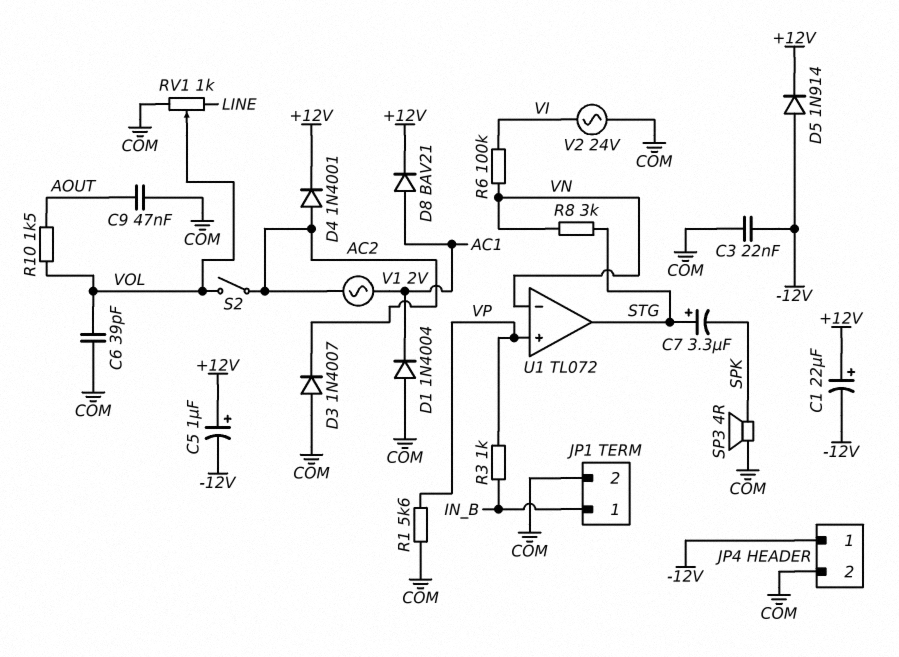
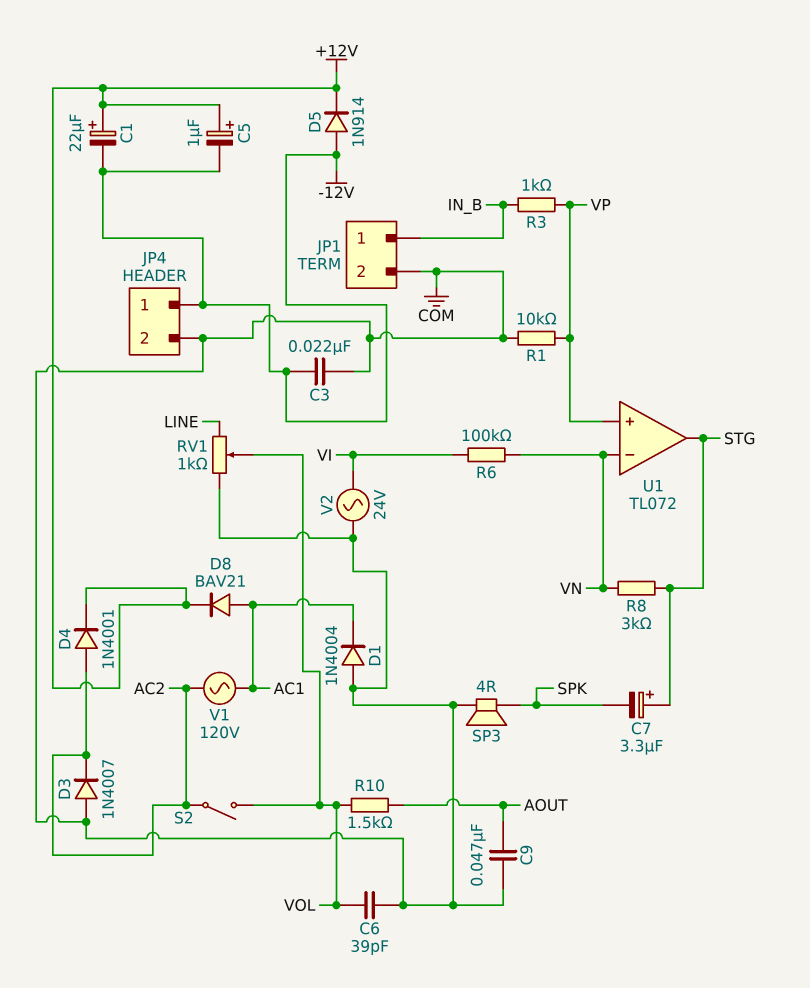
R1: 5.6k (COM, VP) -> 10k (COM, VP)
V1: AC 2V (AC1, AC2) -> AC 120V (AC1, AC2)

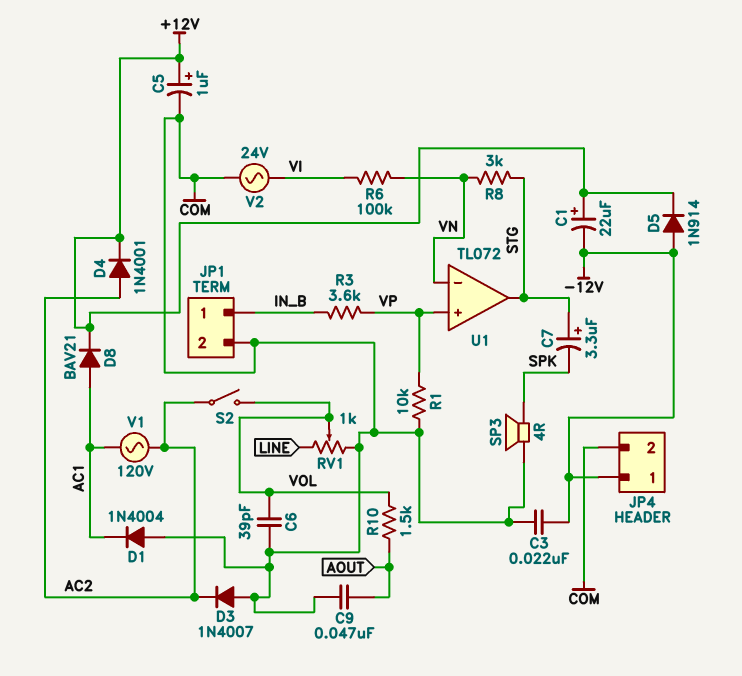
C5: 1uF (plus +12V, minus -12V) -> 1uF (plus +12V, minus COM)
R3: 1k (IN_B, VP) -> 3.6k (IN_B, VP)

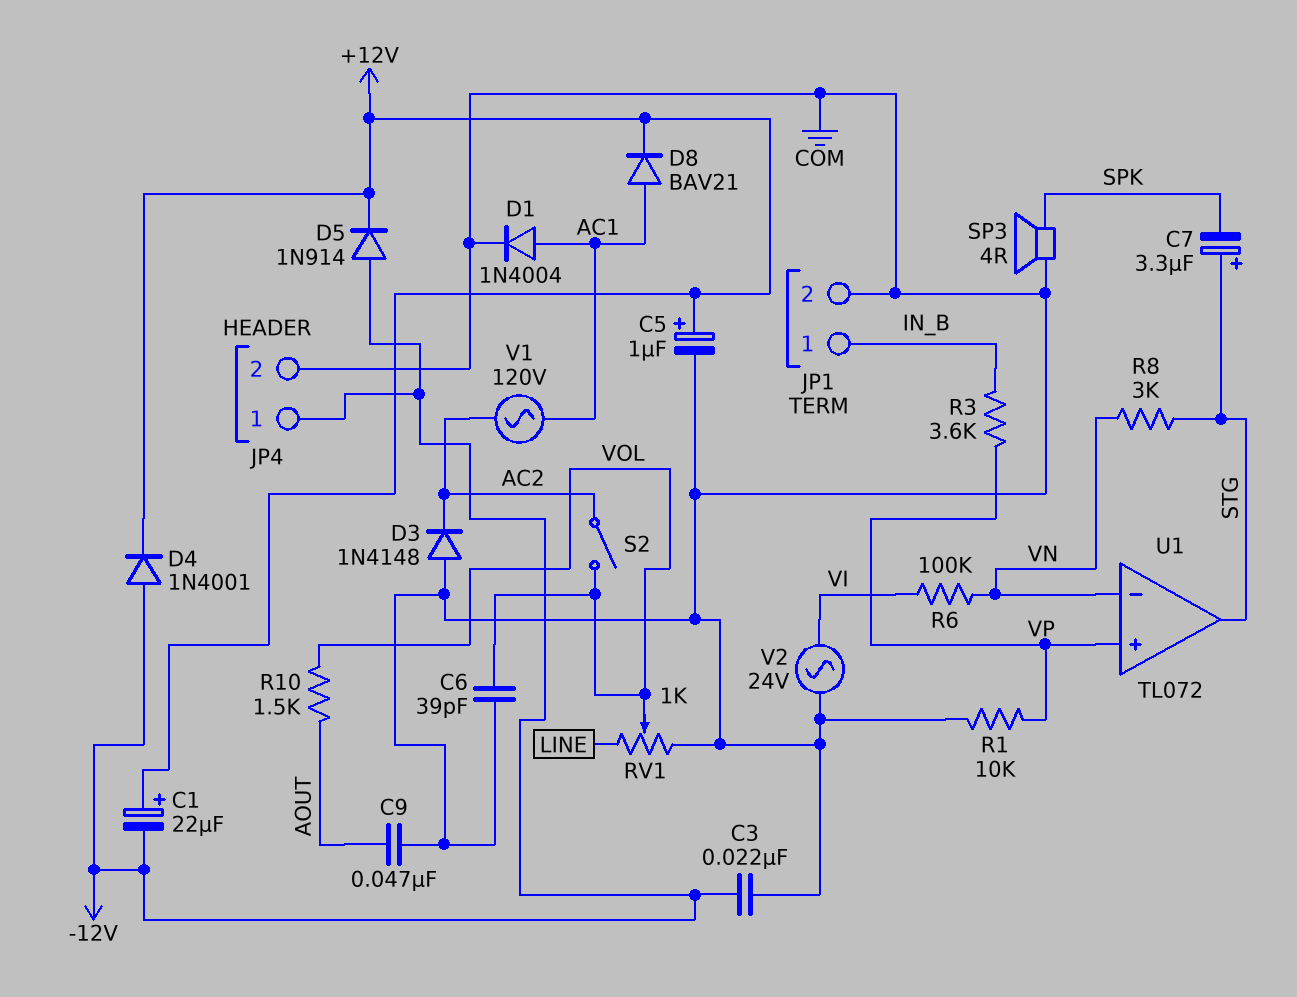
D1: diode 1N4004 (A COM, K AC1) -> diode 1N4004 (A AC1, K COM)
D3: diode 1N4007 (A COM, K AC2) -> diode 1N4148 (A COM, K AC2)
D4: diode 1N4001 (A AC2, K +12V) -> diode 1N4001 (A -12V, K +12V)

